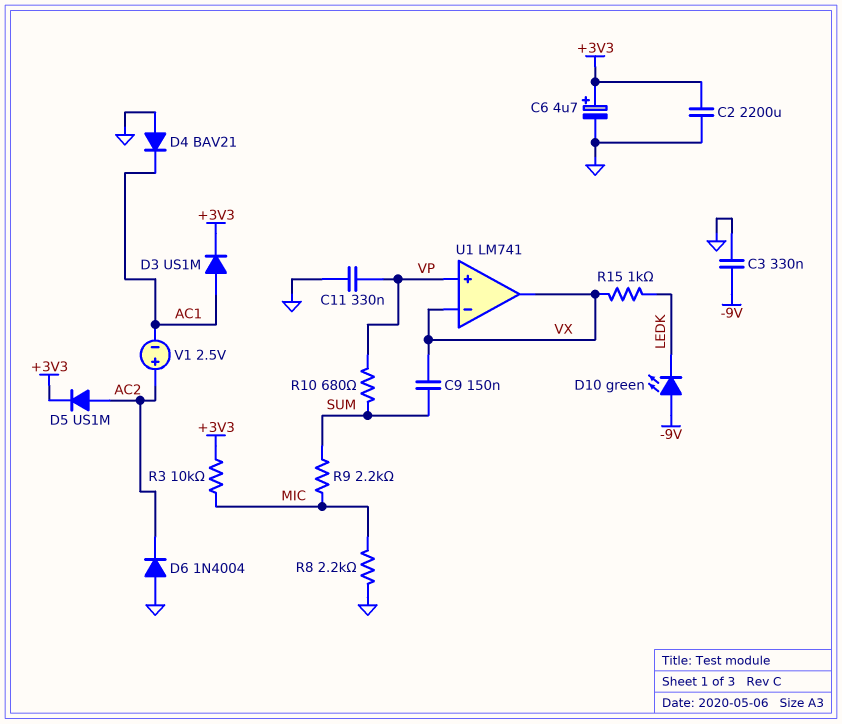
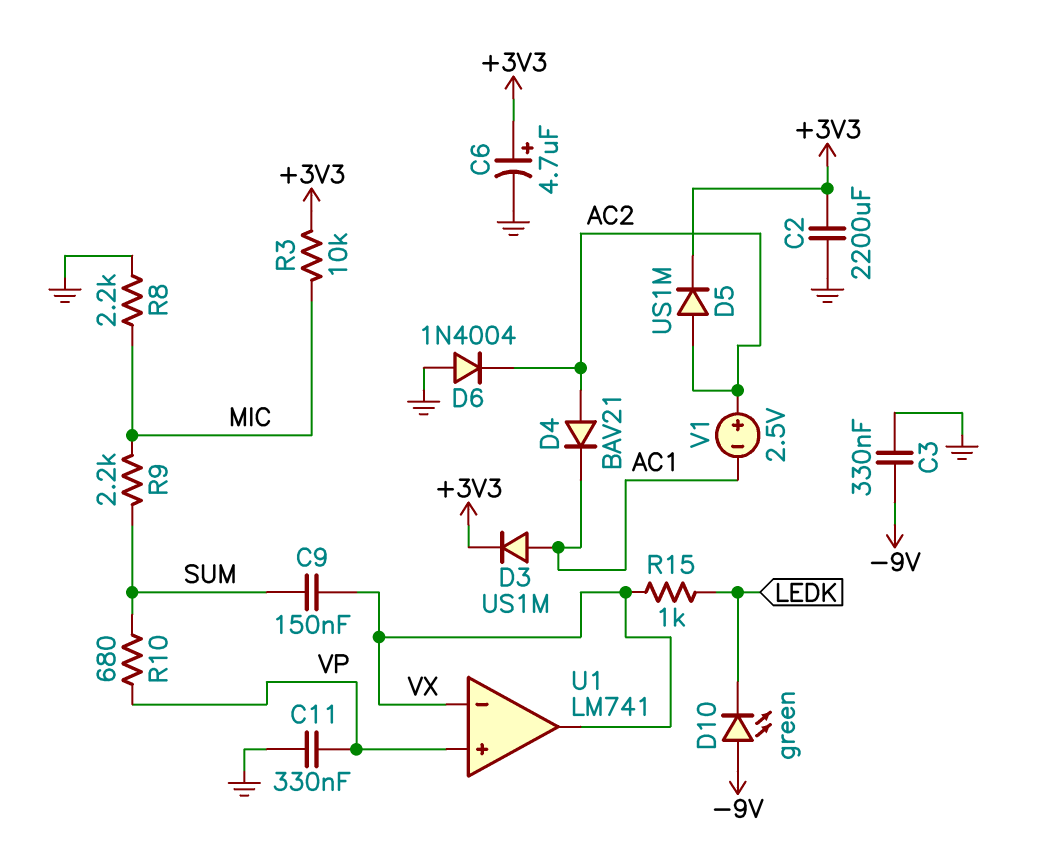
D4: diode BAV21 (A GND, K AC1) -> diode BAV21 (A AC2, K AC1)

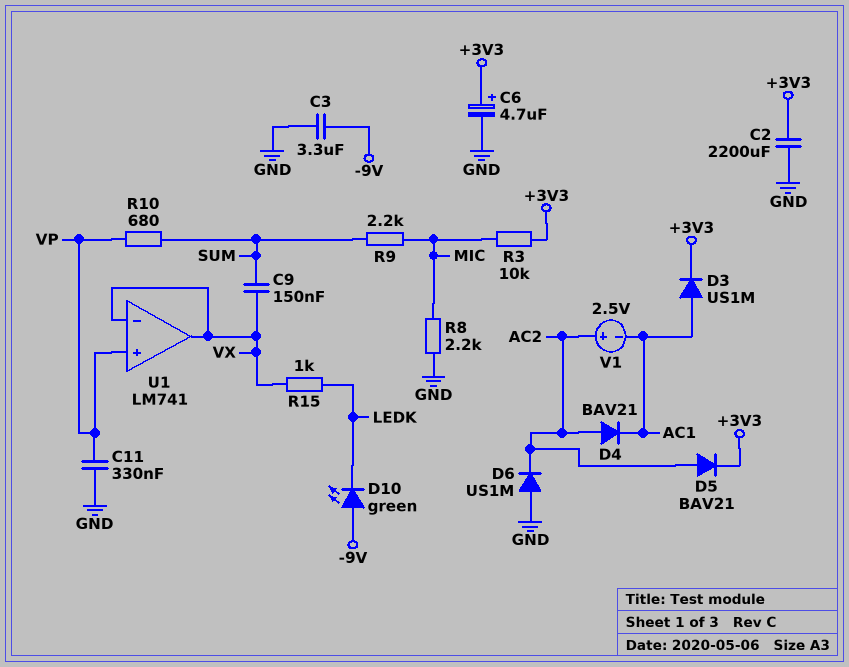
C3: 330nF (-9V, GND) -> 3.3uF (-9V, GND)
D5: diode US1M (A AC2, K +3V3) -> diode BAV21 (A AC2, K +3V3)
D6: diode 1N4004 (A GND, K AC2) -> diode US1M (A GND, K AC2)

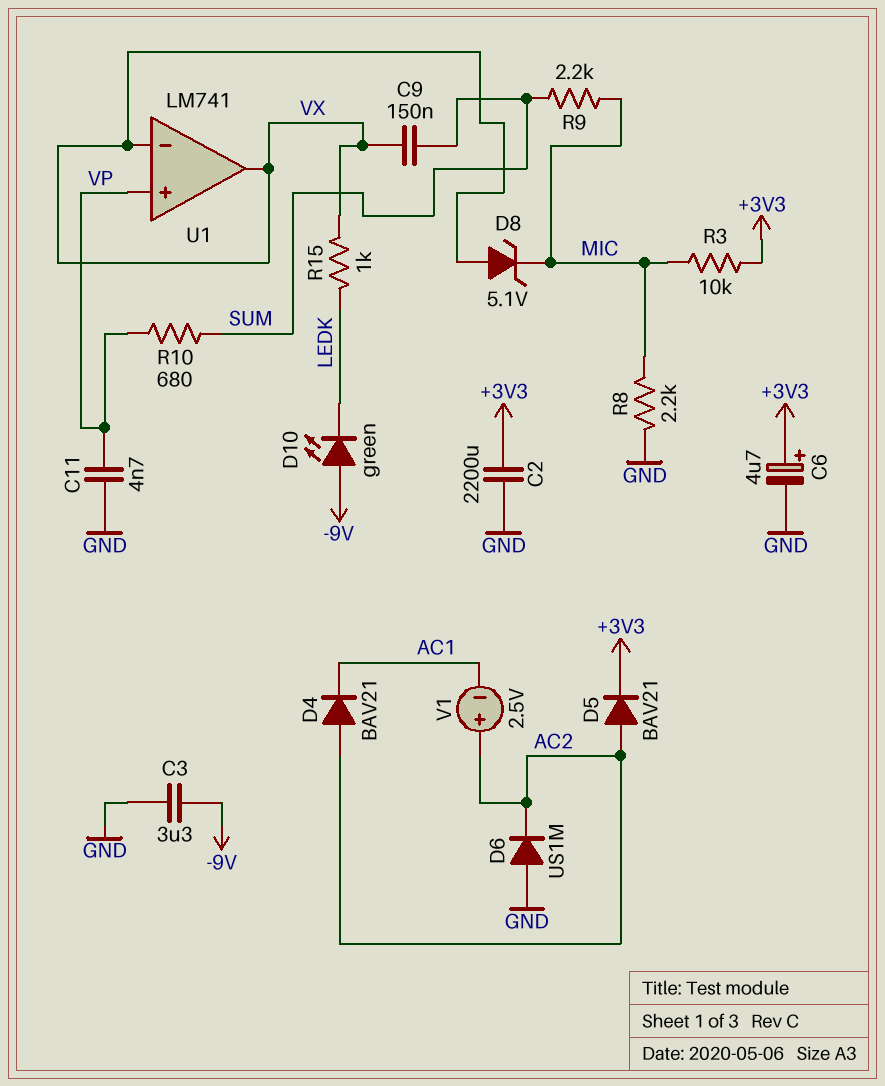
C11: 330nF (GND, VP) -> 4.7nF (GND, VP)
D3: diode US1M (A AC1, K +3V3) -> none
D8: none -> zener 5.1V (A VX, K MIC)

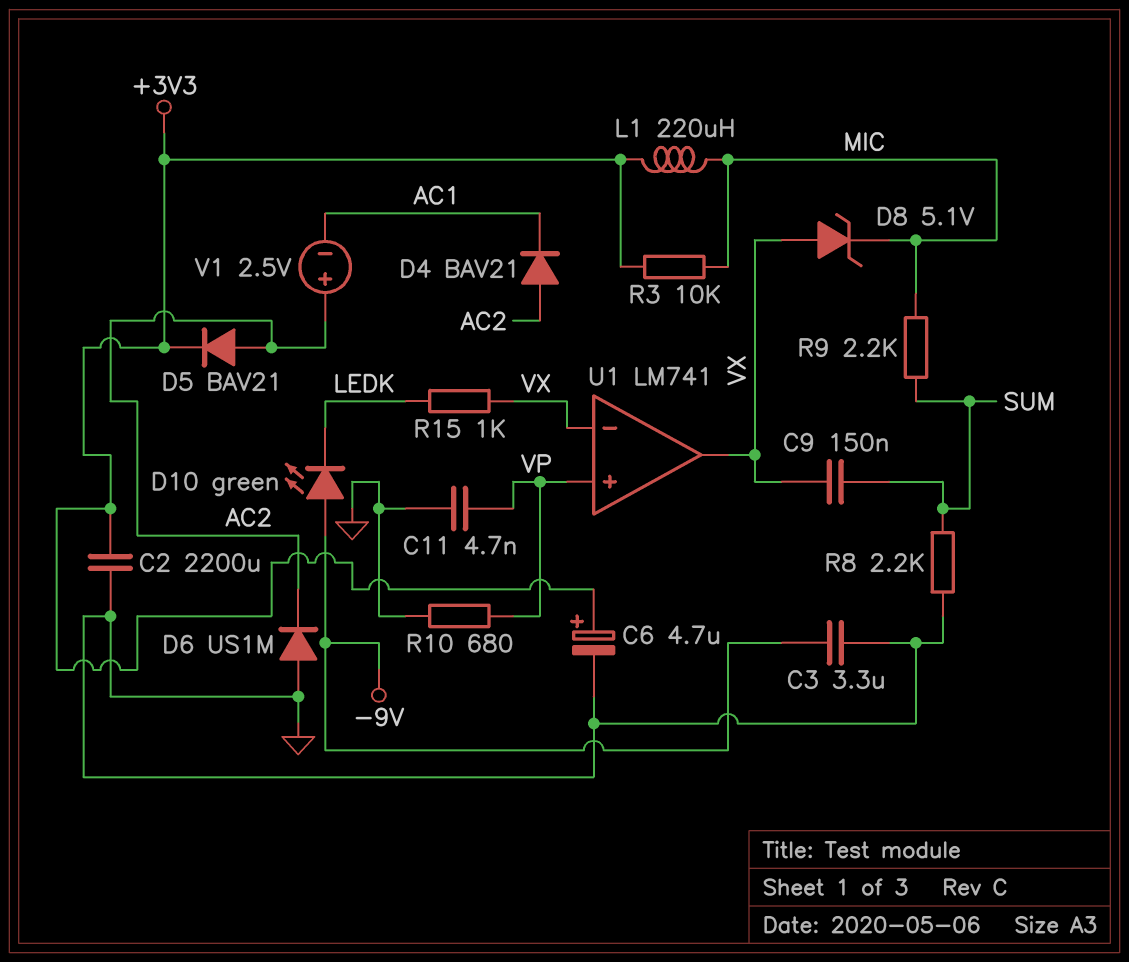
L1: none -> 220uH (+3V3, MIC)
R8: 2.2k (GND, MIC) -> 2.2k (GND, SUM)
R10: 680 (SUM, VP) -> 680 (GND, VP)

